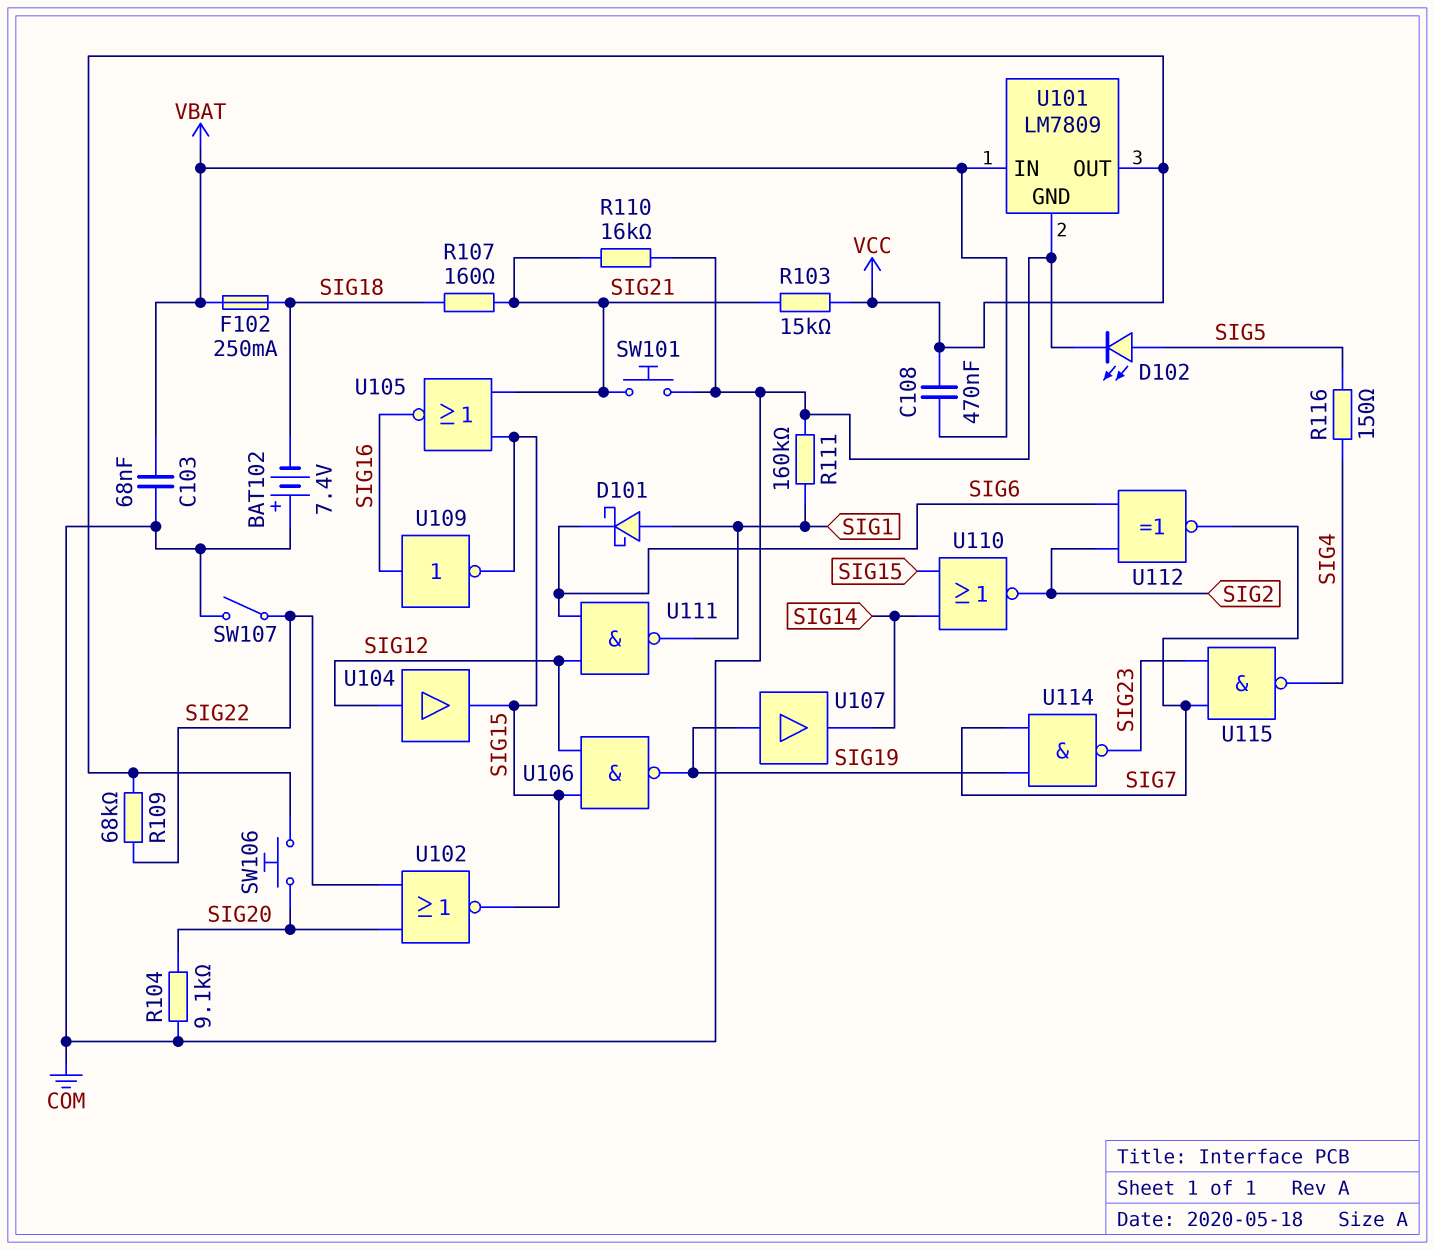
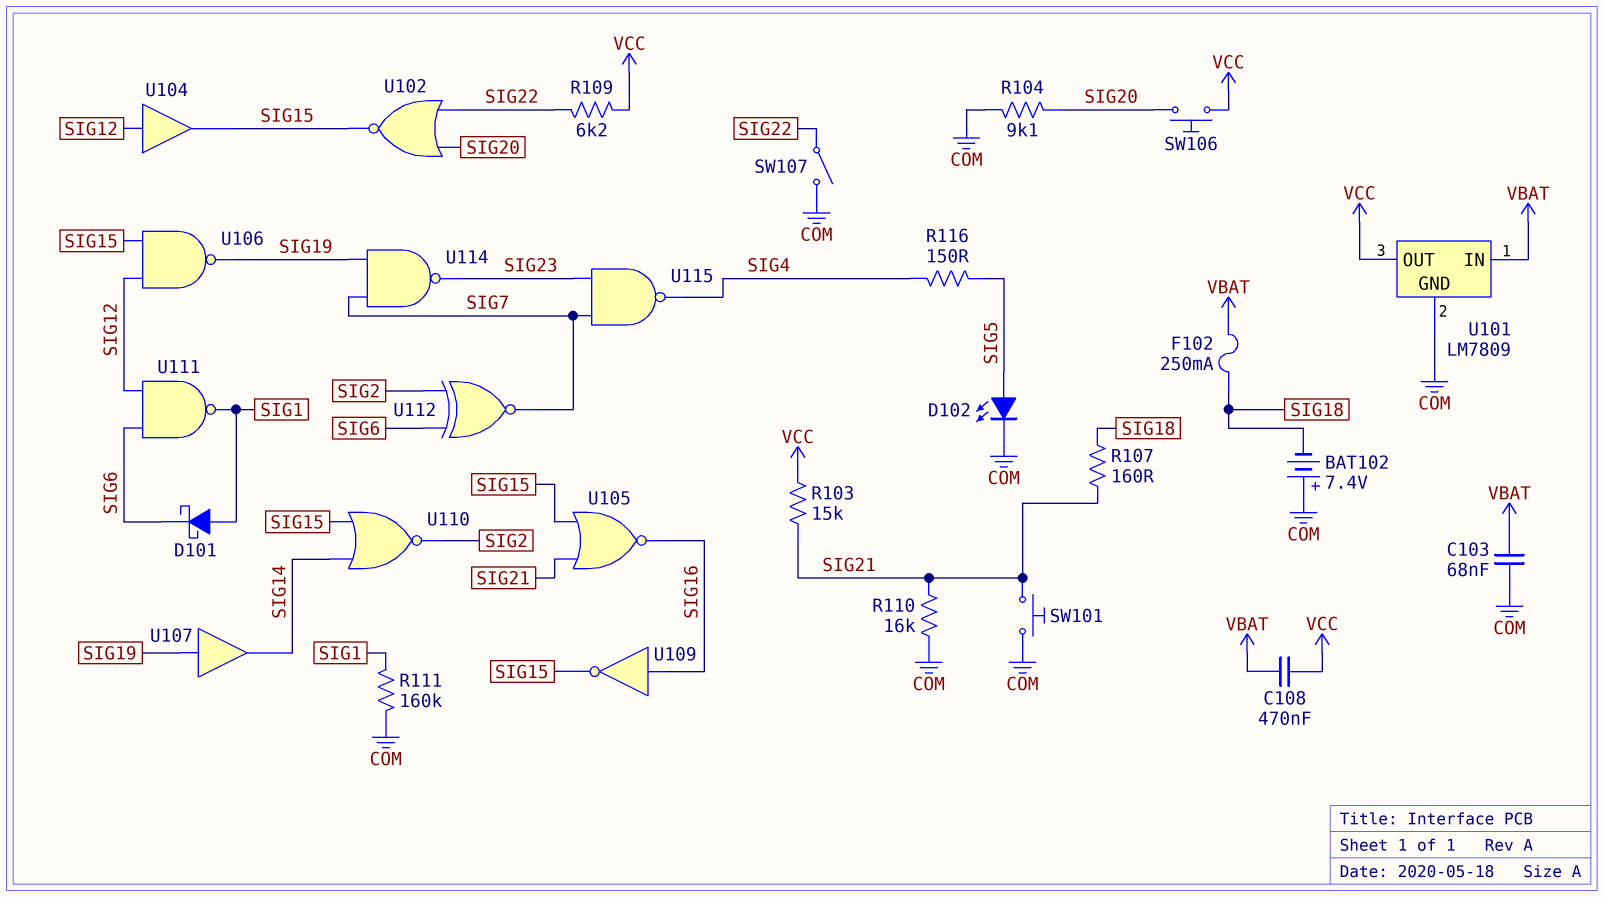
R109: 68k (SIG22, VCC) -> 6.2k (SIG22, VCC)

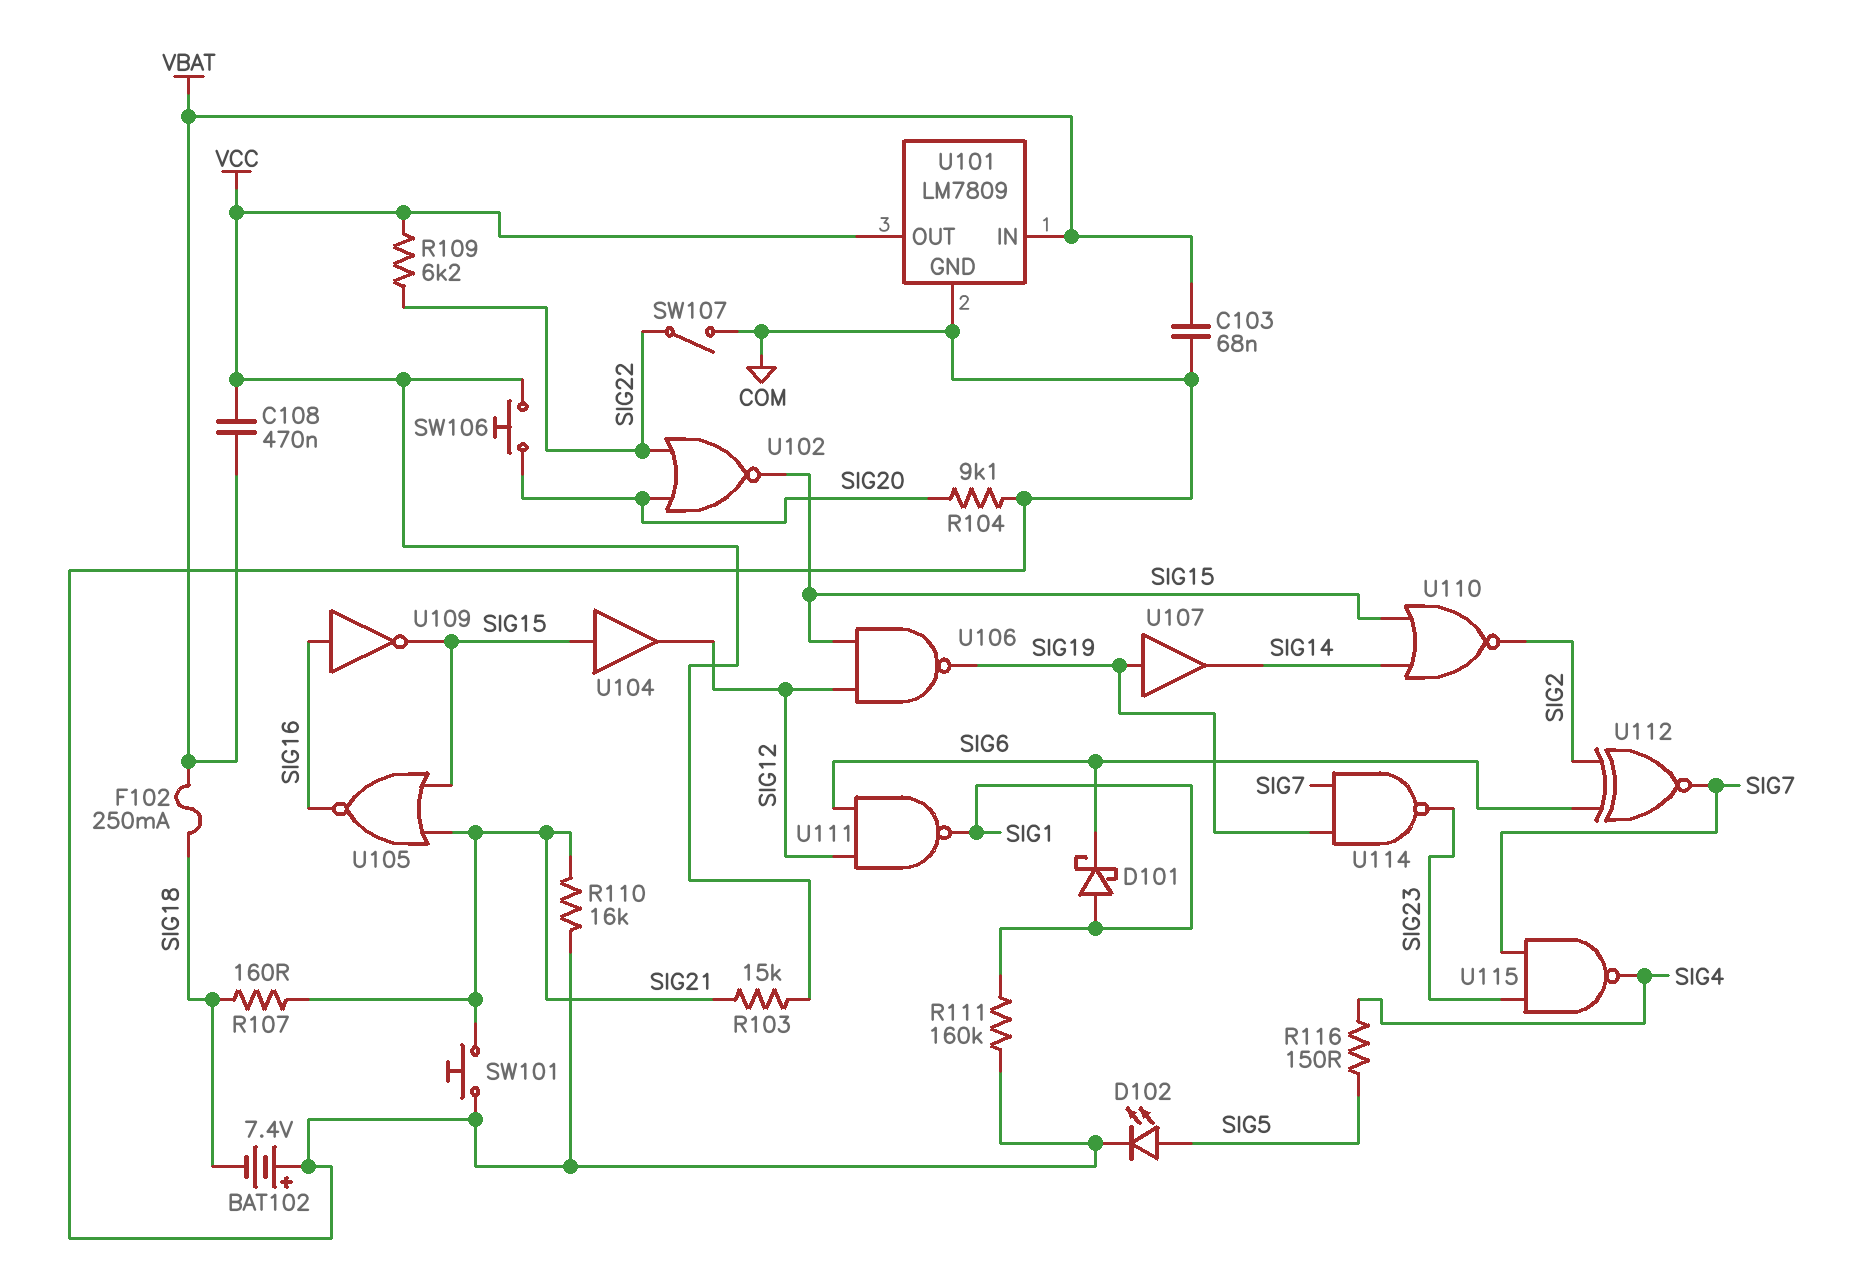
U104: buffer (in SIG12, out SIG15) -> buffer (in SIG15, out SIG12)

